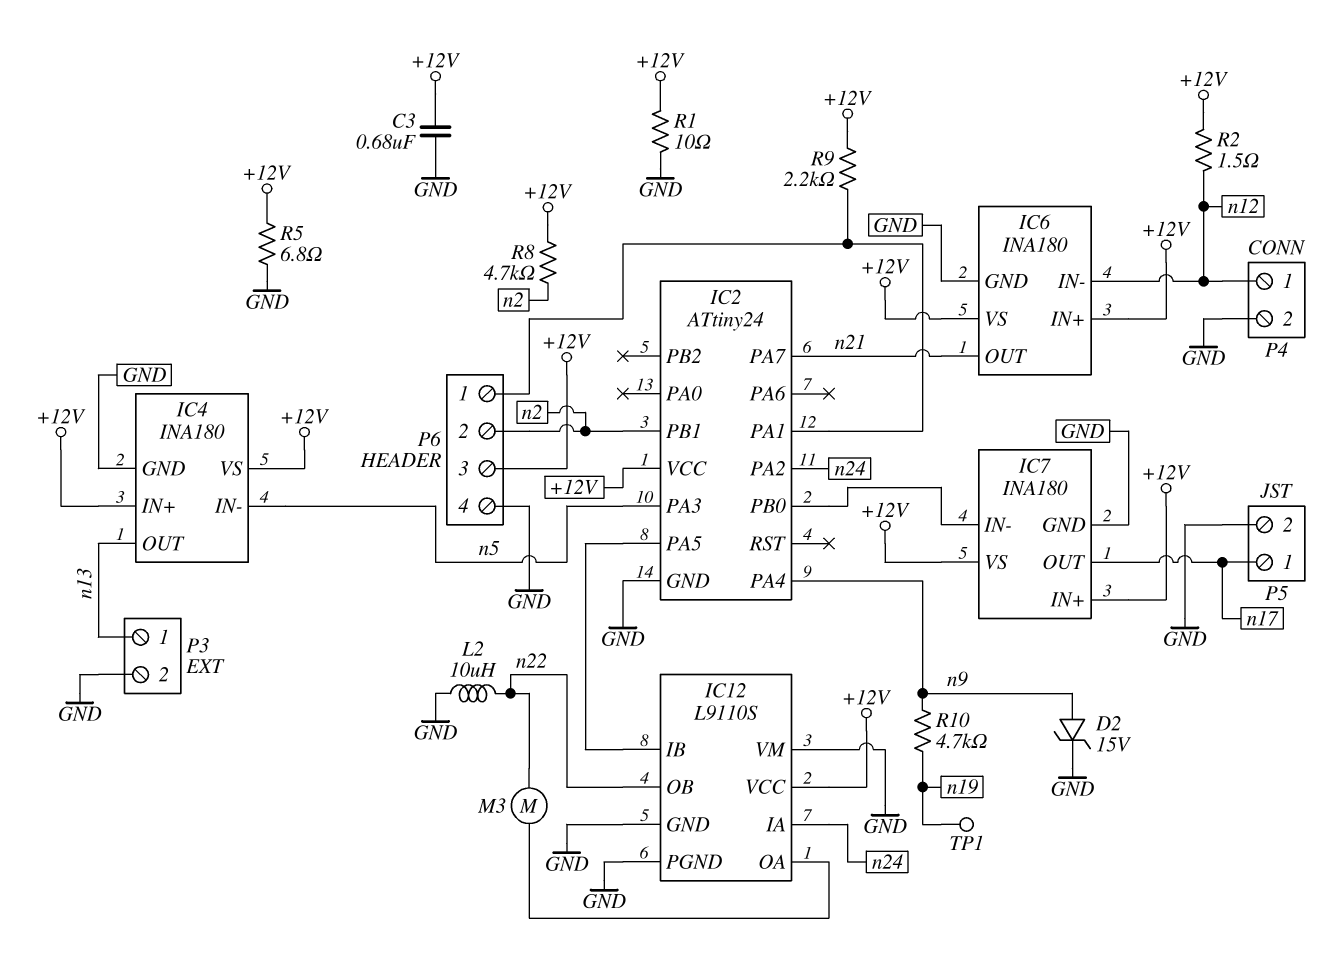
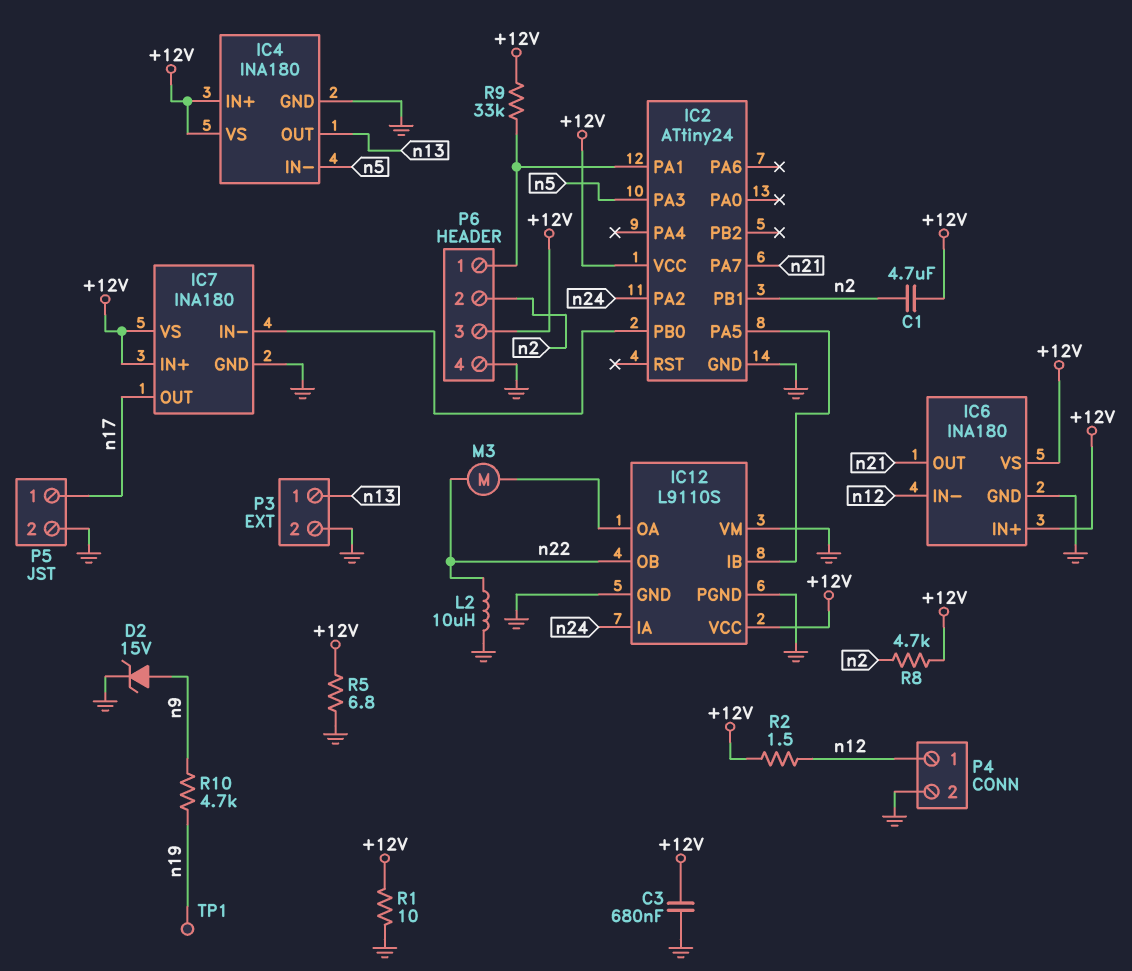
C1: none -> 4.7uF (+12V, n2)
IC2 pin PA4: n9 -> none
R9: 2.2k (+12V, IC2/PA1) -> 33k (+12V, IC2/PA1)

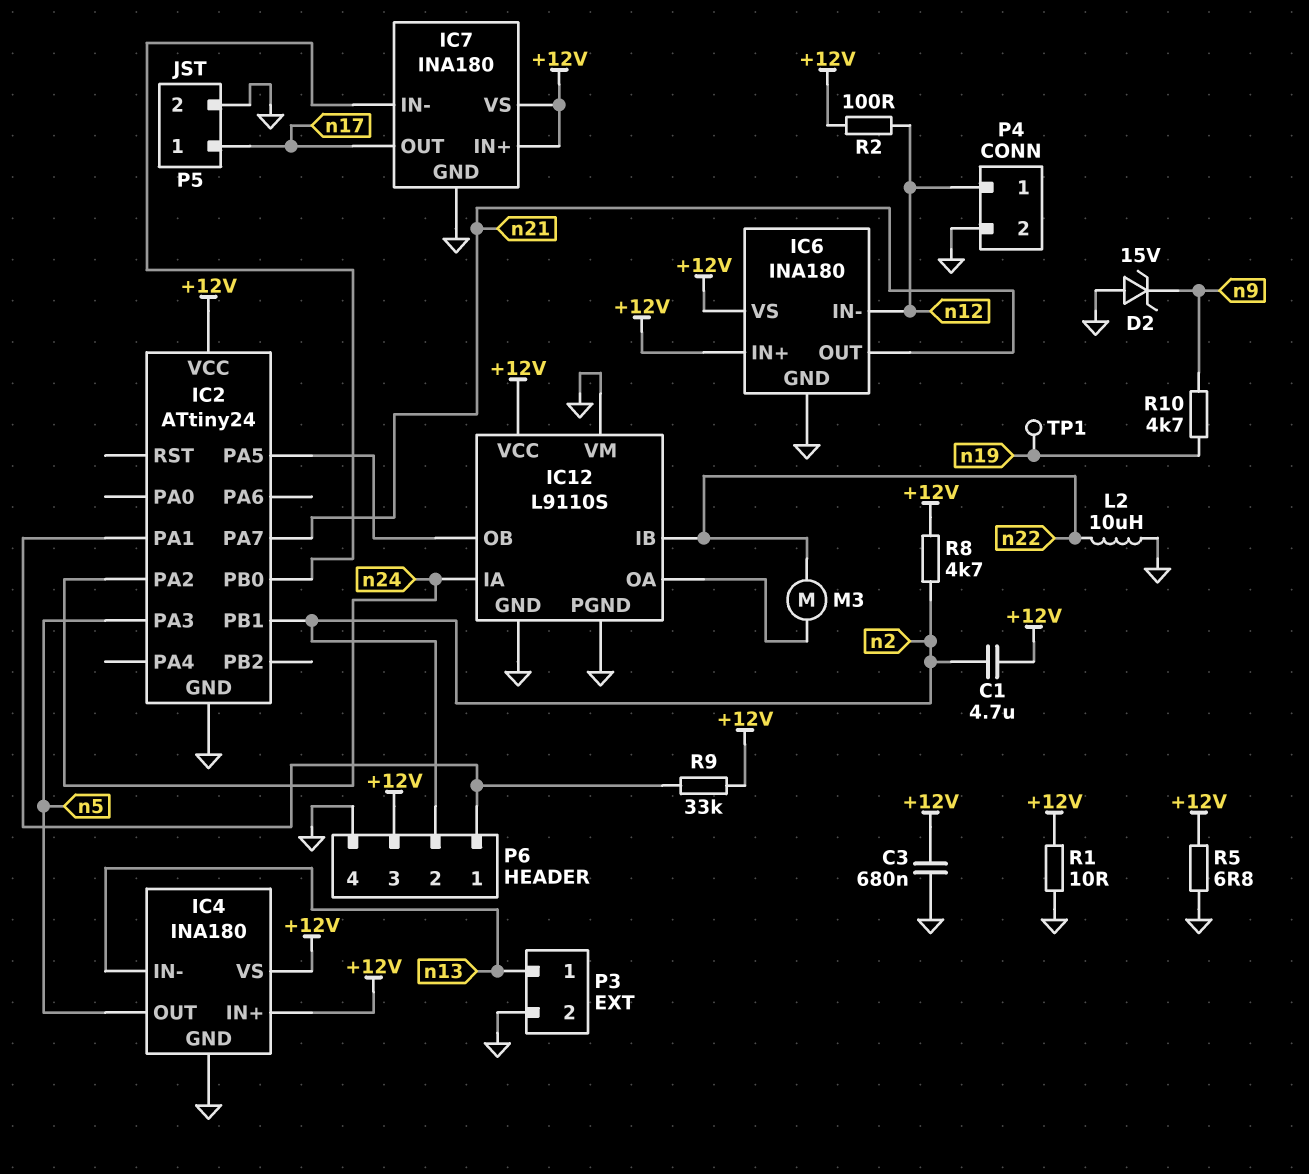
D2: zener 15V (A n9, K GND) -> zener 15V (A GND, K n9)
IC4 pin IN-: n5 -> n13
IC4 pin OUT: n13 -> n5
IC12 pin IB: IC2/PA5 -> n22
IC12 pin OB: n22 -> IC2/PA5
R2: 1.5 (+12V, n12) -> 100 (+12V, n12)

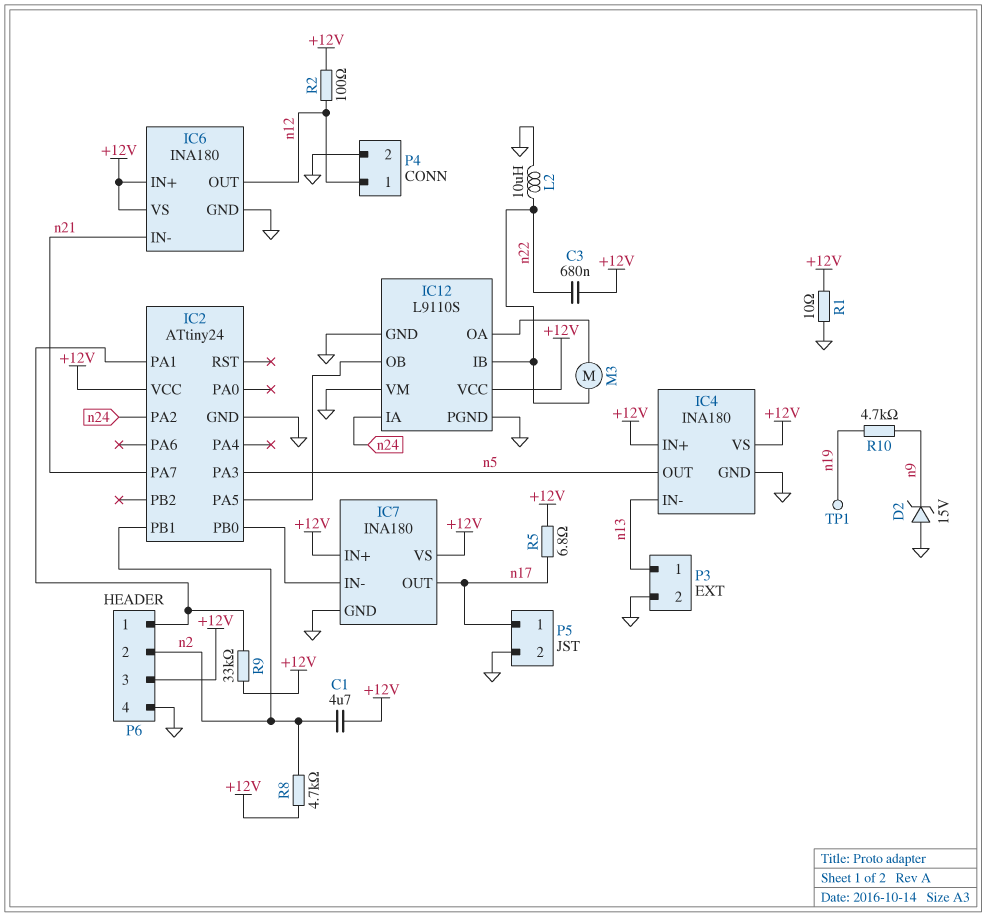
C3: 680nF (+12V, GND) -> 680nF (+12V, n22)
IC6 pin IN-: n12 -> n21
IC6 pin OUT: n21 -> n12
R5: 6.8 (+12V, GND) -> 6.8 (+12V, n17)

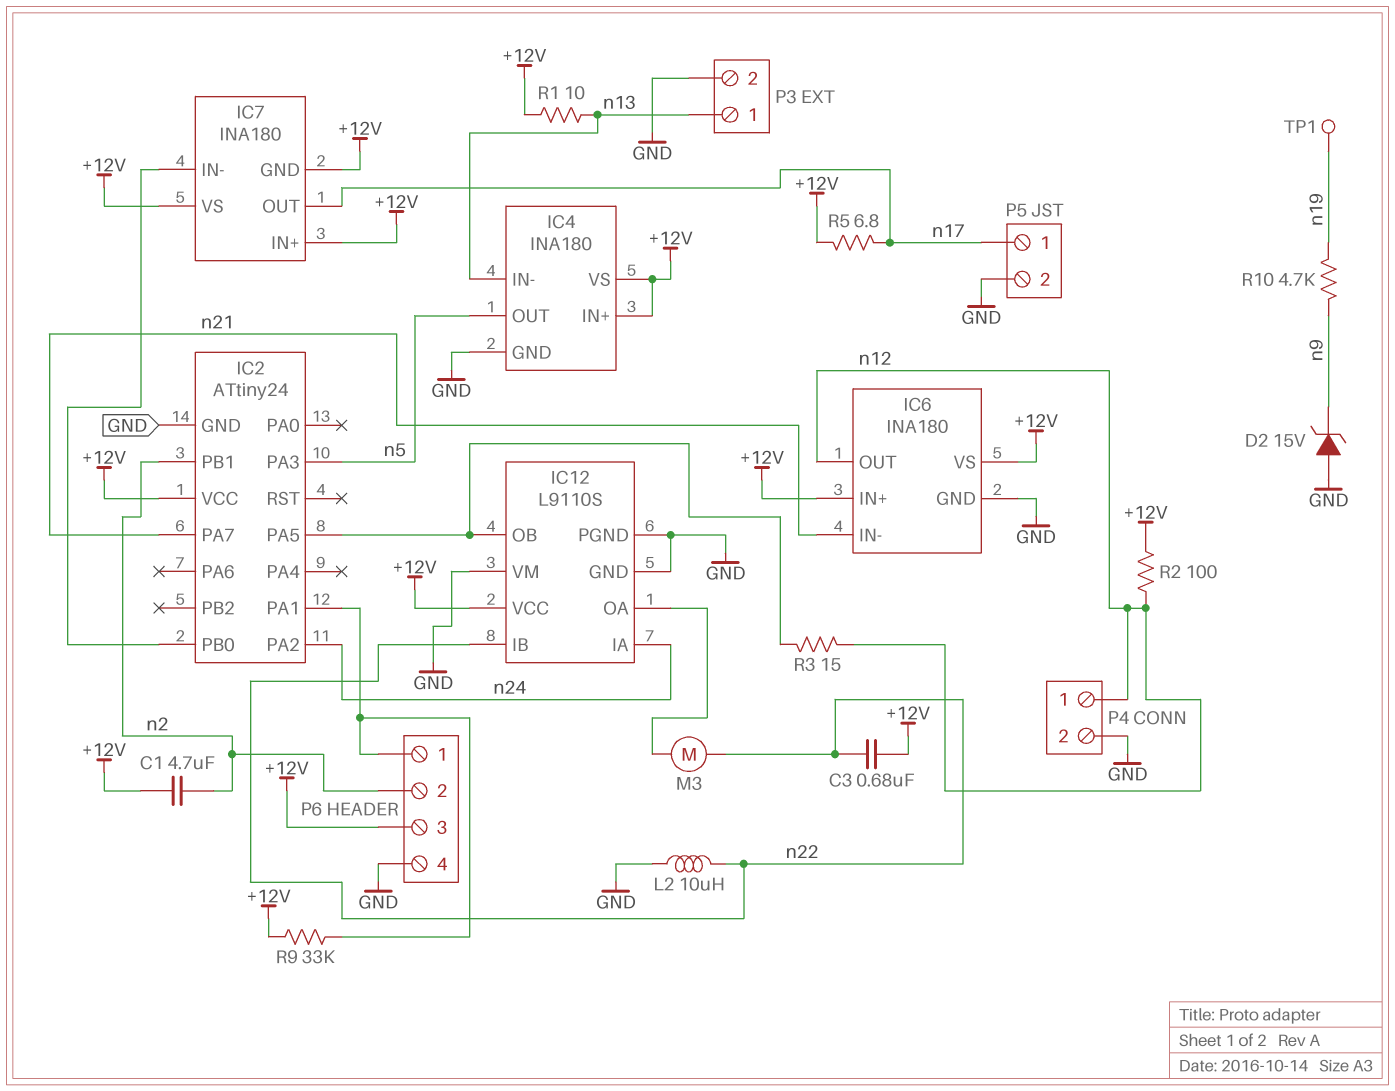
IC7 pin GND: GND -> +12V
R1: 10 (+12V, GND) -> 10 (+12V, n13)
R3: none -> 15 (IC2/PA5, n12)
R8: 4.7k (+12V, n2) -> none

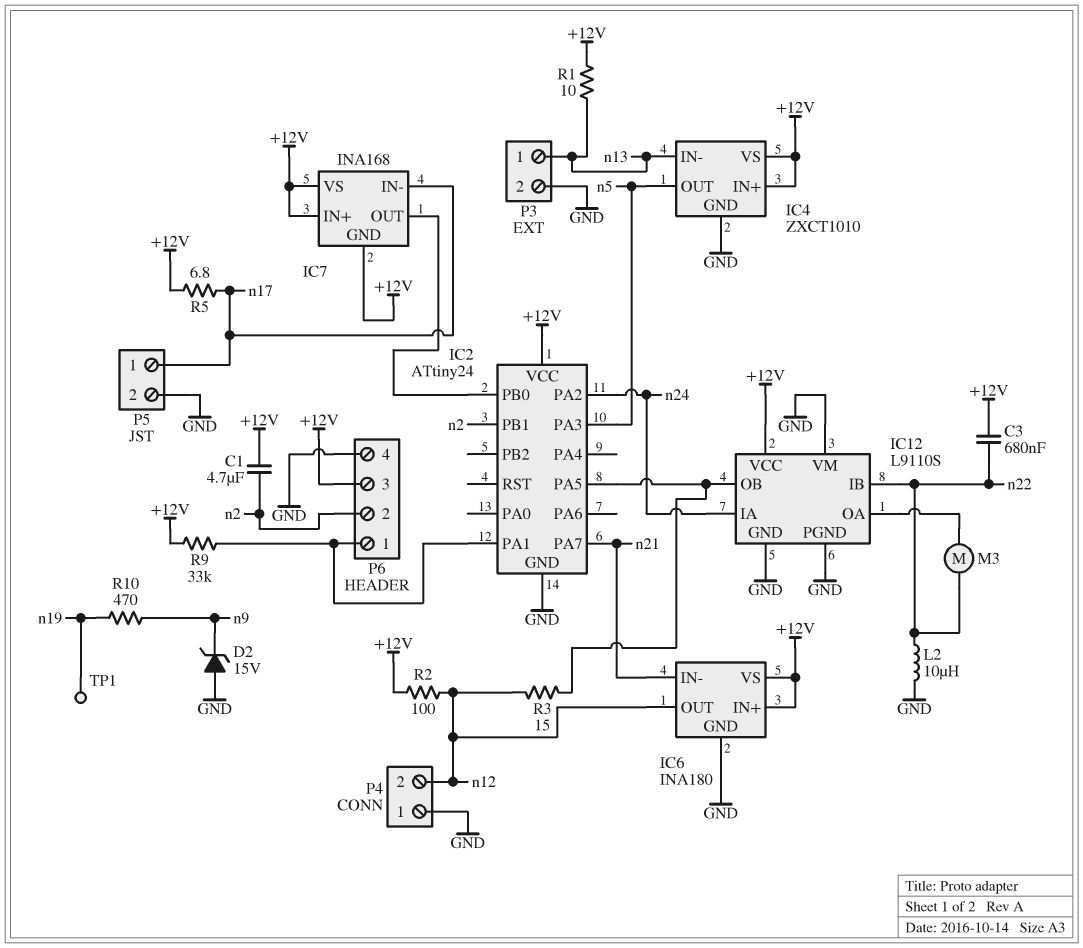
IC4: INA180 -> ZXCT1010
IC7: INA180 -> INA168
IC7 pin IN-: IC2/PB0 -> n17
IC7 pin OUT: n17 -> IC2/PB0
P4 pin 1: n12 -> GND
P4 pin 2: GND -> n12
R10: 4.7k (n9, n19) -> 470 (n9, n19)

